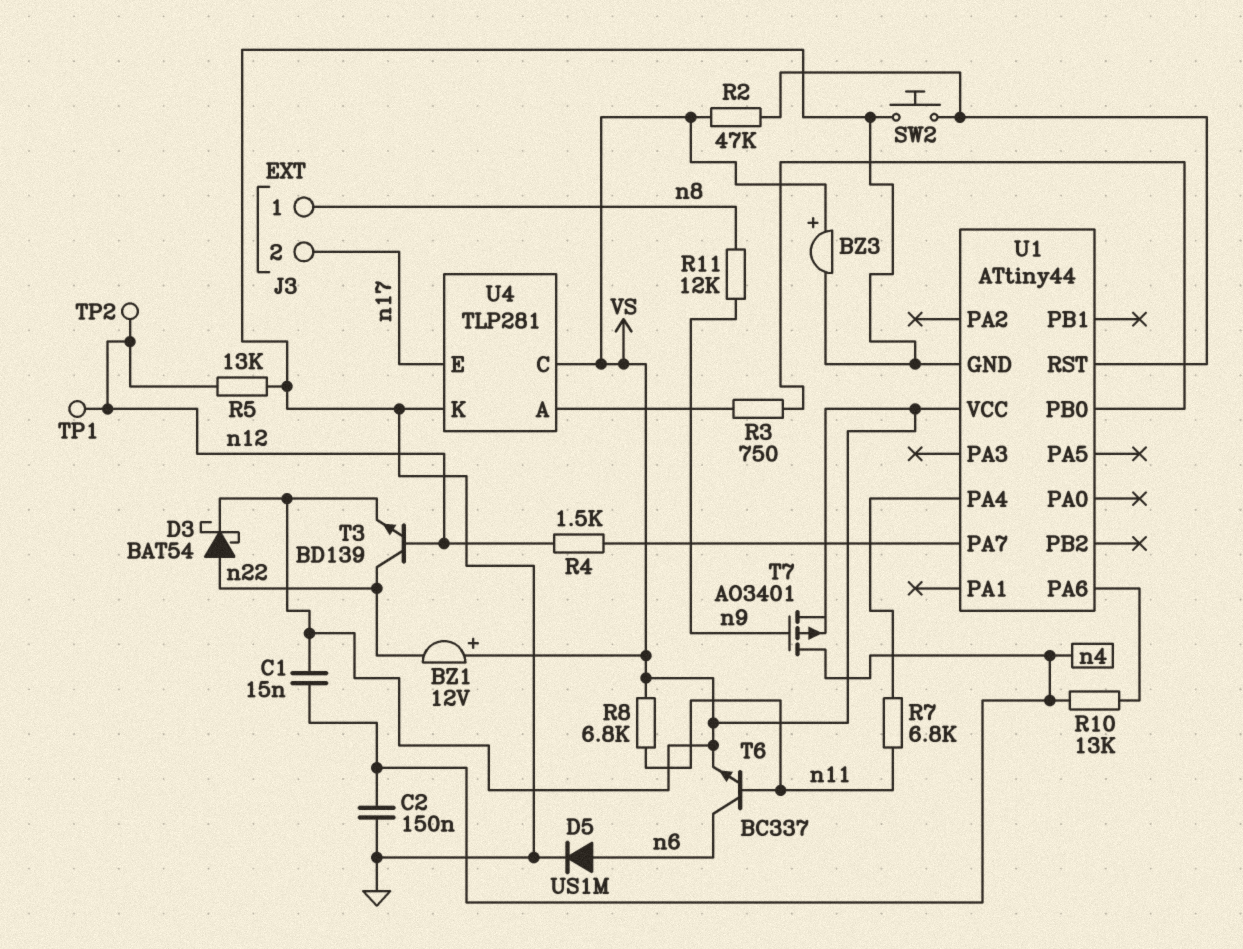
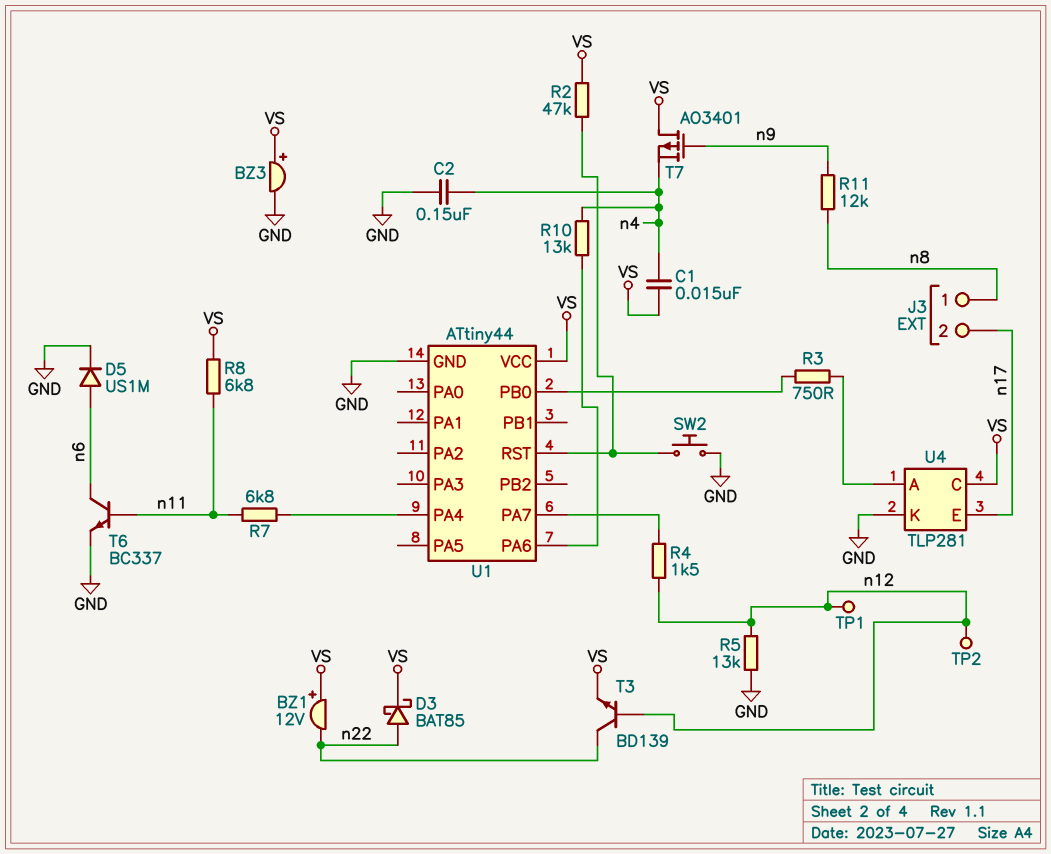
D3: schottky BAT54 (A n22, K VS) -> schottky BAT85 (A n22, K VS)
T6: NPN BC337 (B n11, C n6, E VS) -> NPN BC337 (B n11, C n6, E GND)
T7: PMOS AO3401 (G n9, D n4, S VS) -> PMOS AO3401 (G n9, D VS, S n4)

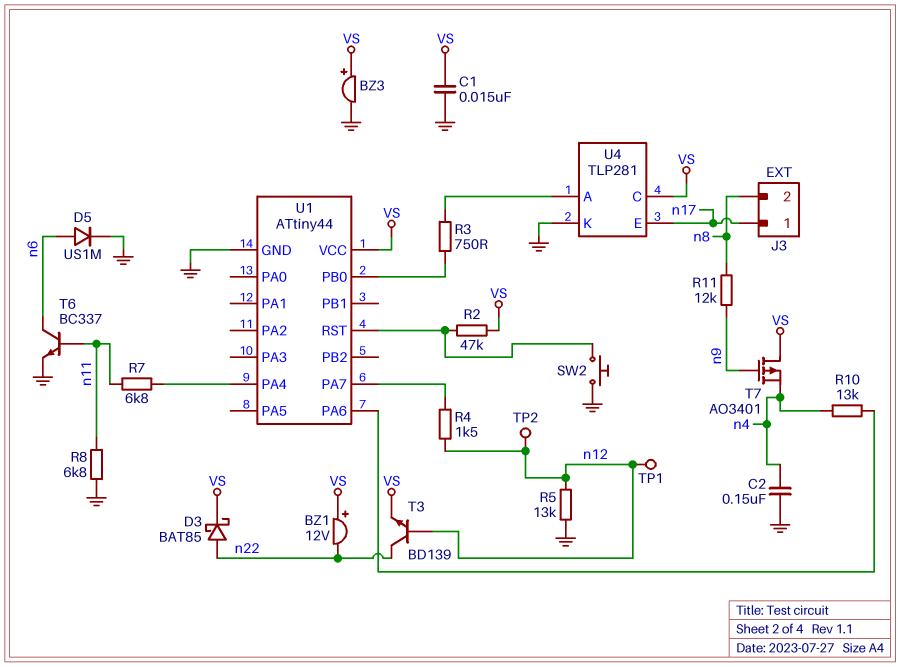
C1: 15nF (VS, n4) -> 15nF (GND, VS)
J3 pin 1: n8 -> n17
J3 pin 2: n17 -> n8
R8: 6.8k (VS, n11) -> 6.8k (GND, n11)

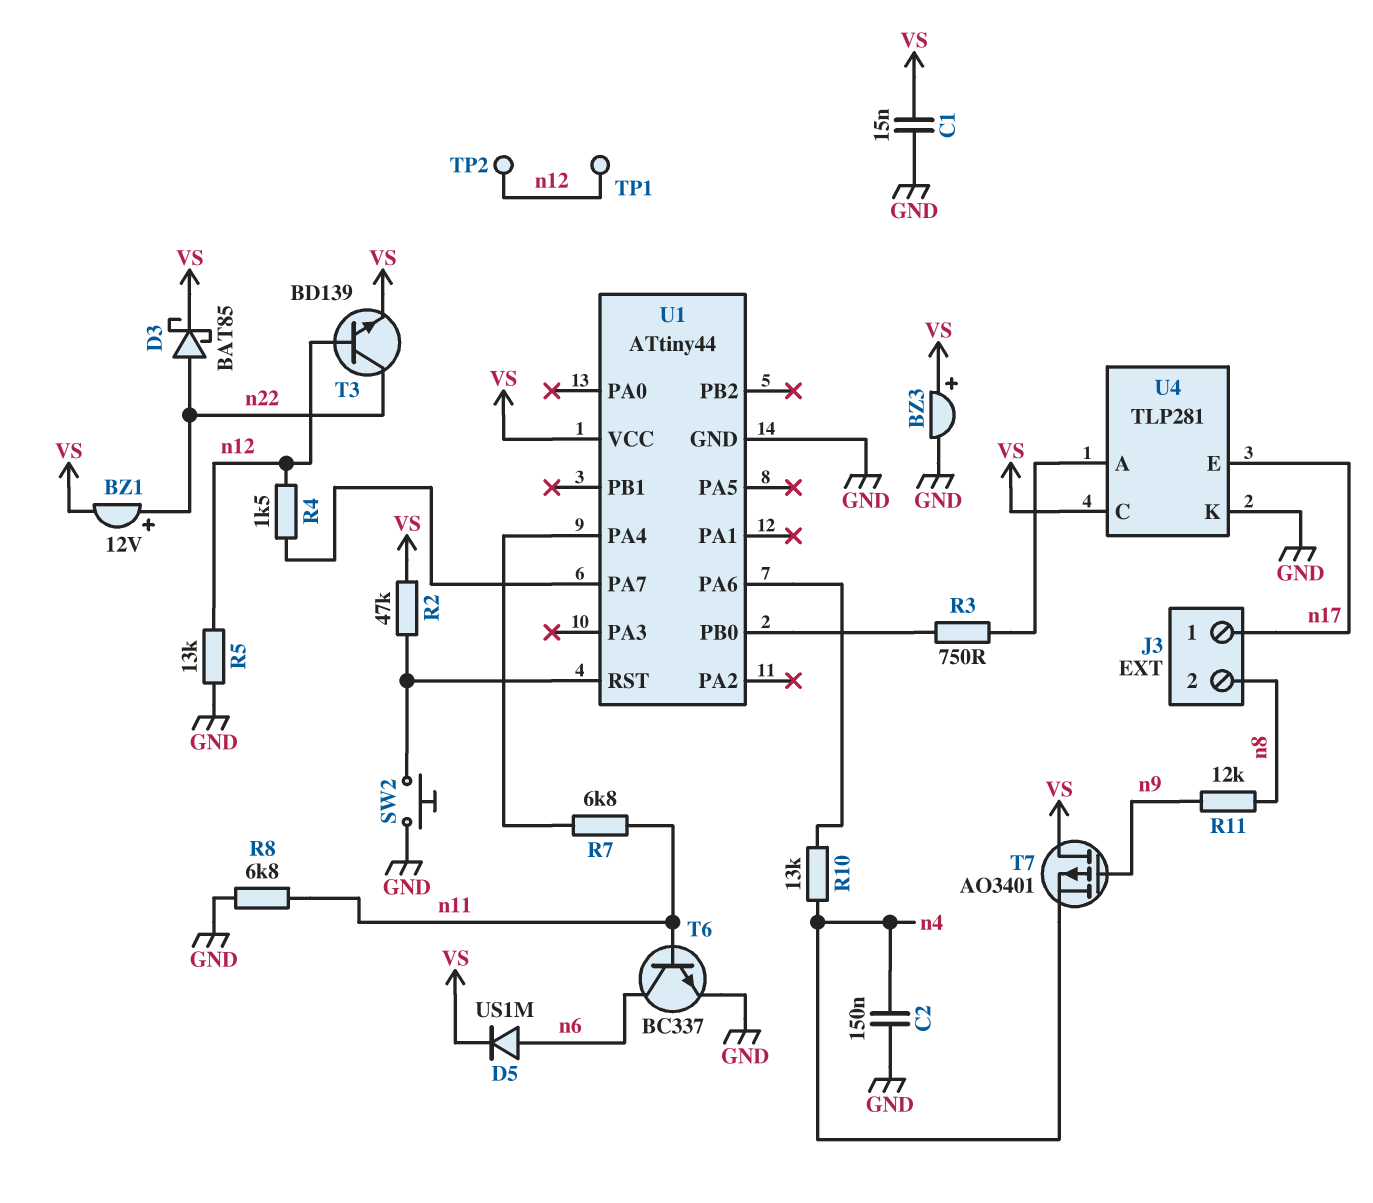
BZ1: buzzer 12V (plus VS, minus n22) -> buzzer 12V (plus n22, minus VS)
D5: diode US1M (A n6, K GND) -> diode US1M (A n6, K VS)

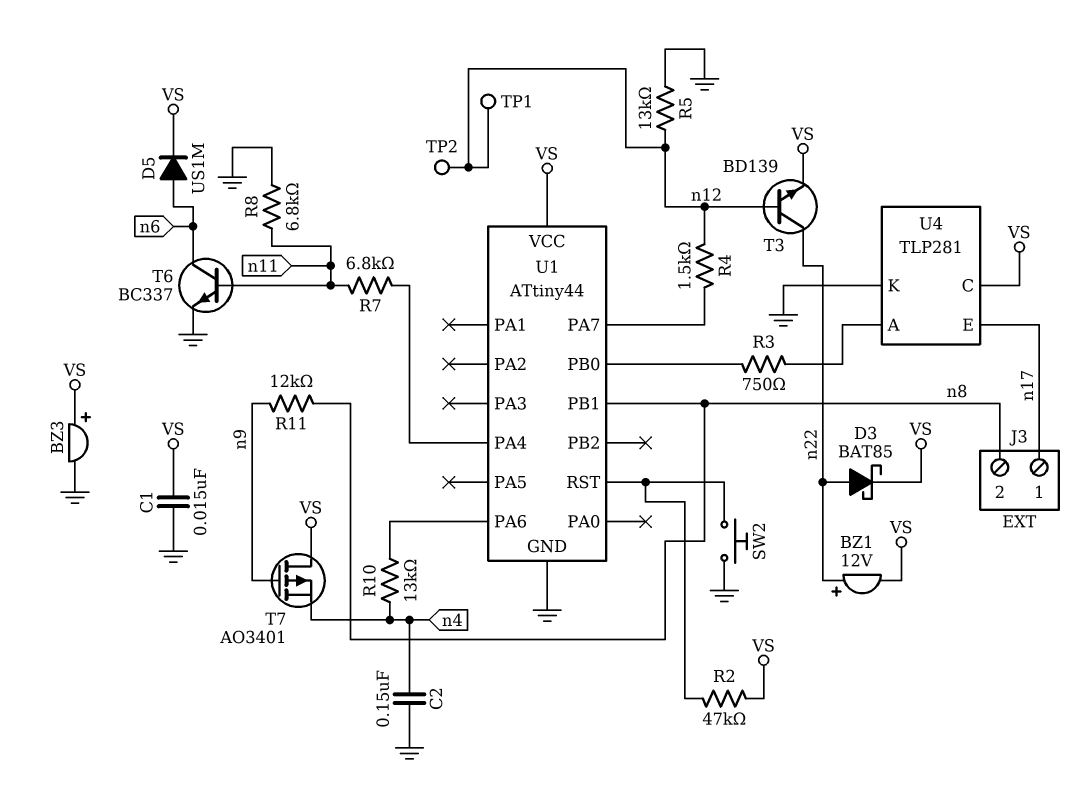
U1 pin PB1: none -> n8

